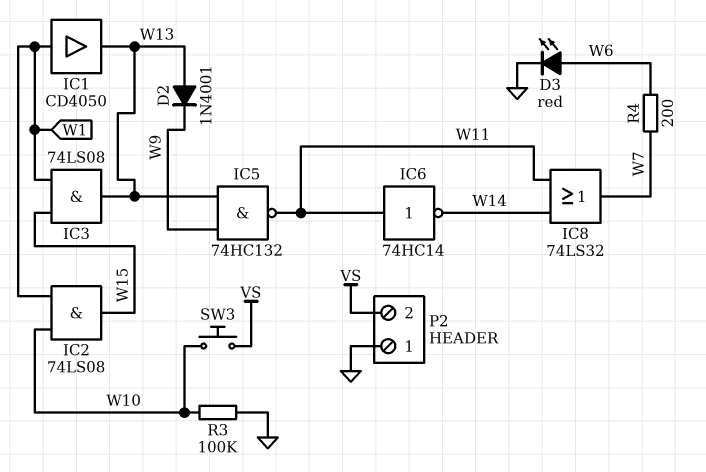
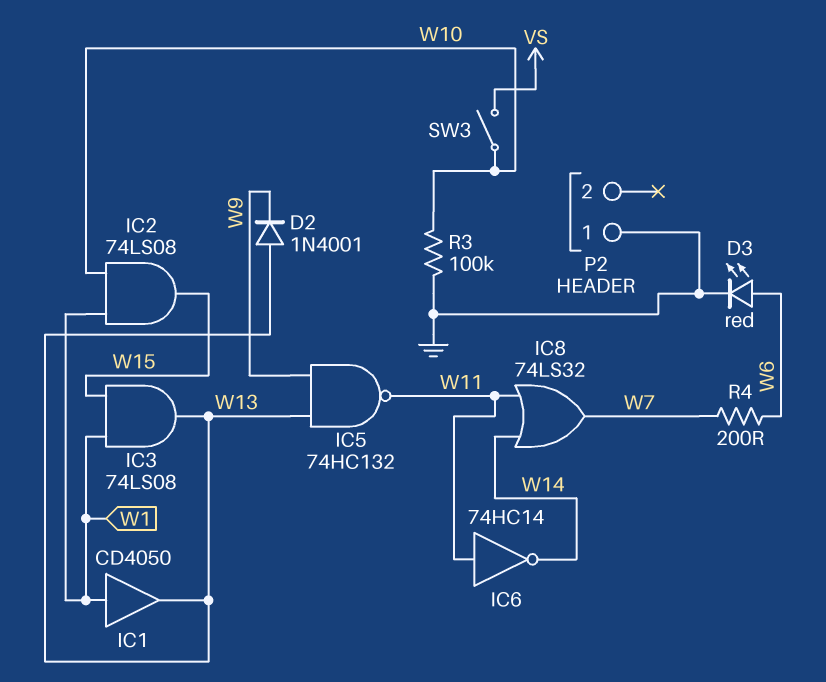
P2 pin 2: VS -> none
SW3: button (VS, W10) -> switch (VS, W10)

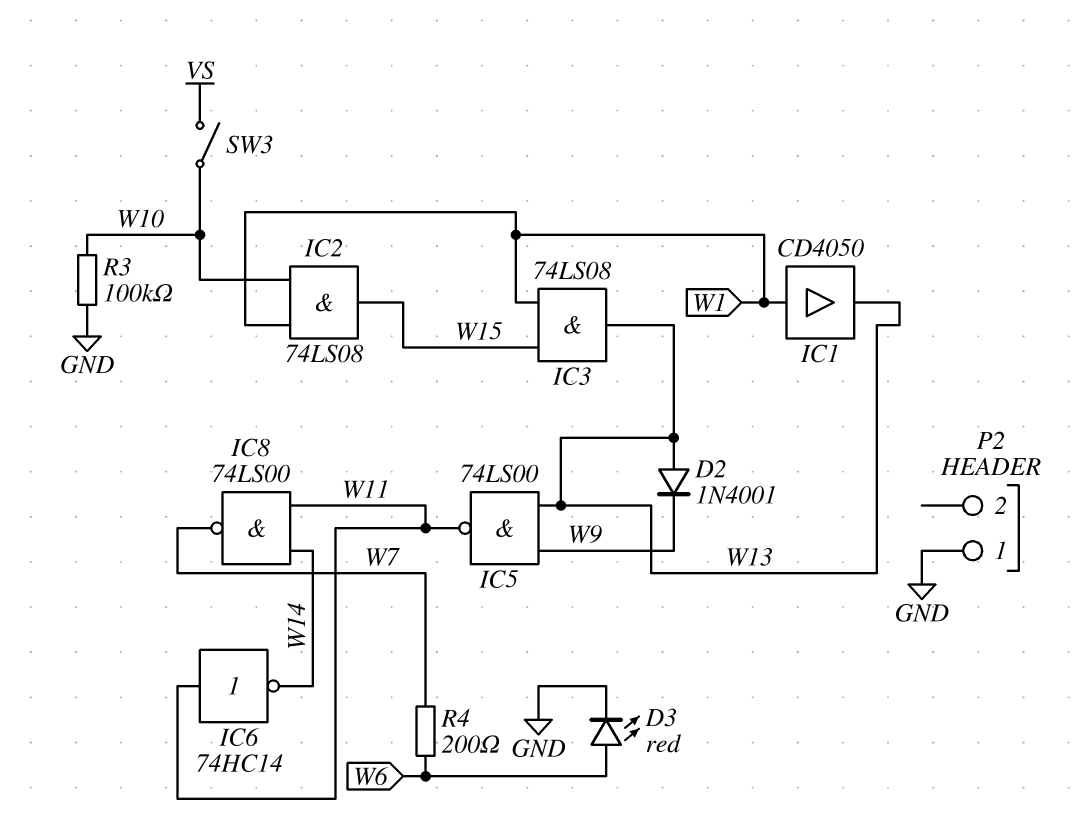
IC5: NAND 74HC132 (in W9, in W13, out W11) -> NAND 74LS00 (in W9, in W13, out W11)
IC8: OR 74LS32 (in W11, in W14, out W7) -> NAND 74LS00 (in W11, in W14, out W7)

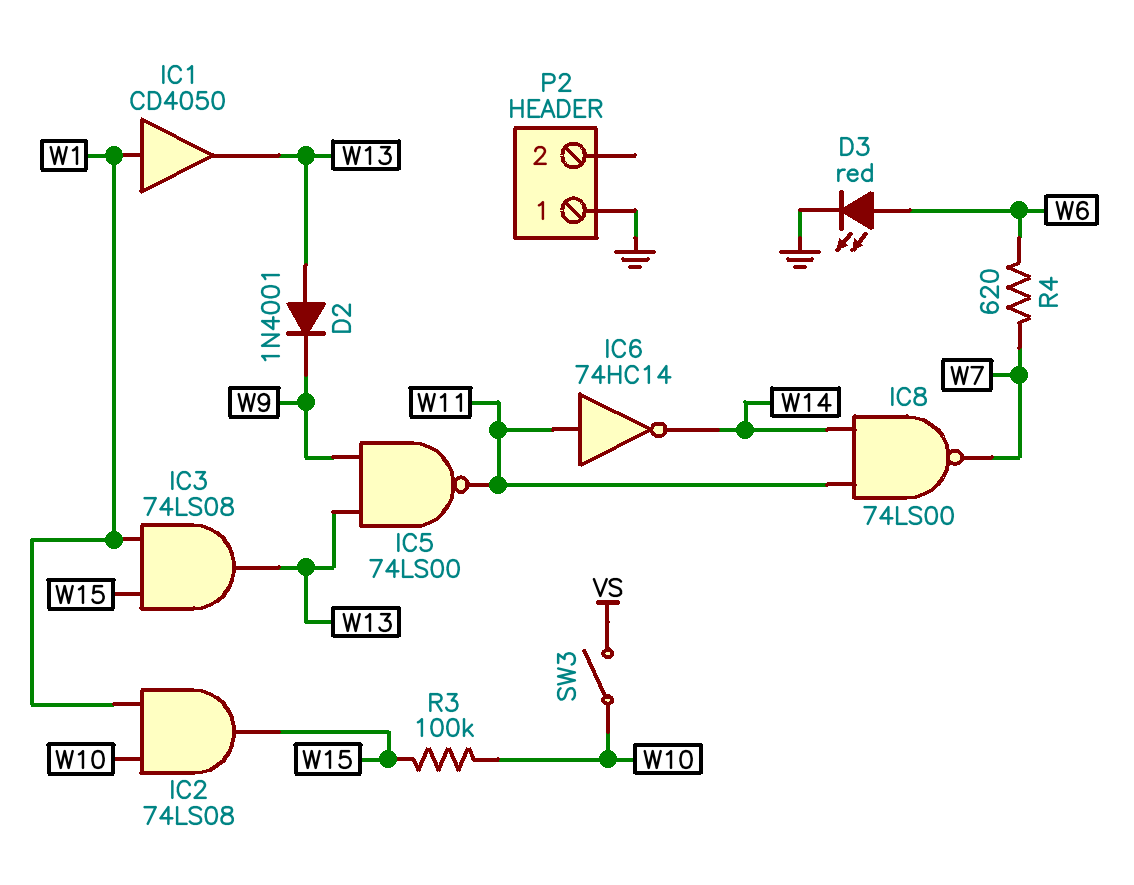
R3: 100k (GND, W10) -> 100k (W10, W15)
R4: 200 (W6, W7) -> 620 (W6, W7)

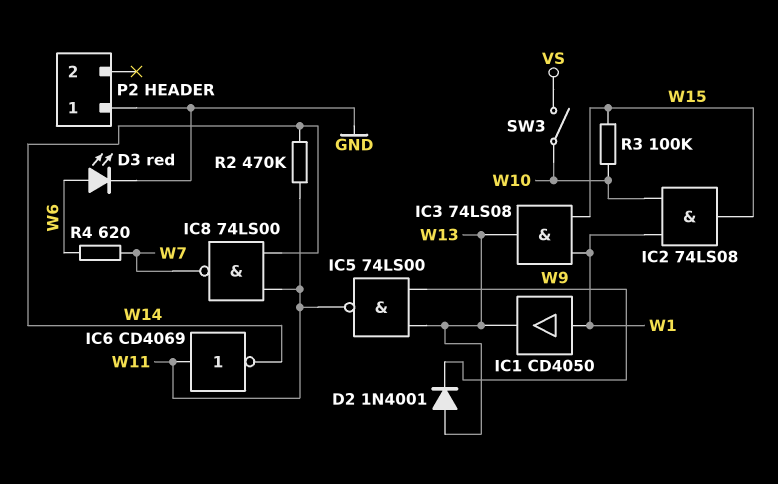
IC6: NOT 74HC14 (in W11, out W14) -> NOT CD4069 (in W11, out W14)
R2: none -> 470k (W11, W14)

